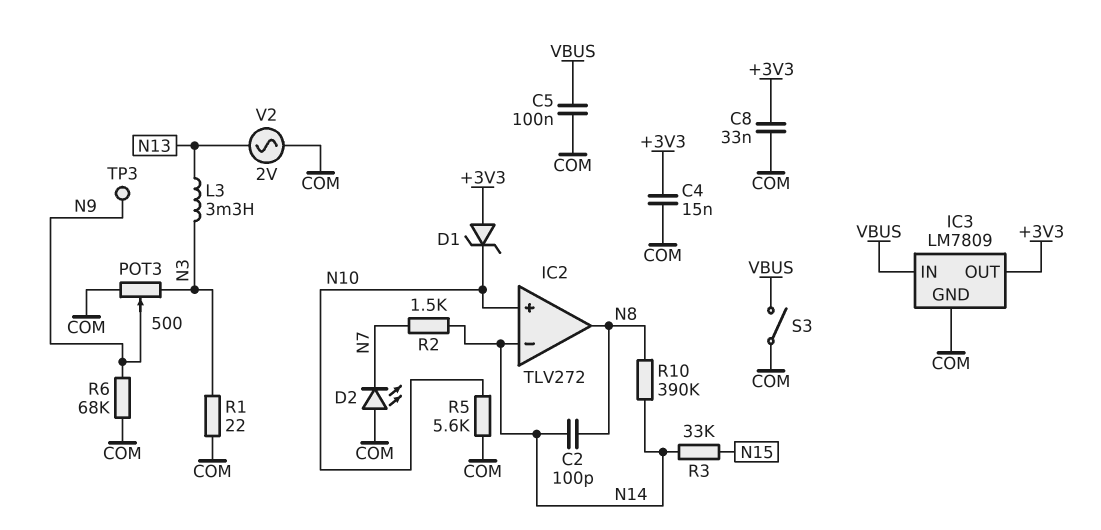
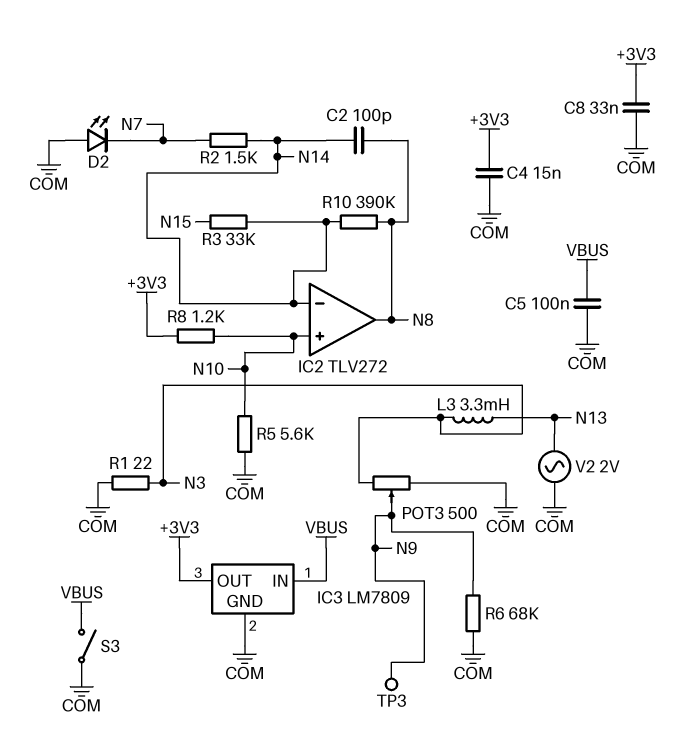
D1: zener (A +3V3, K N10) -> none
R8: none -> 1.2k (+3V3, N10)

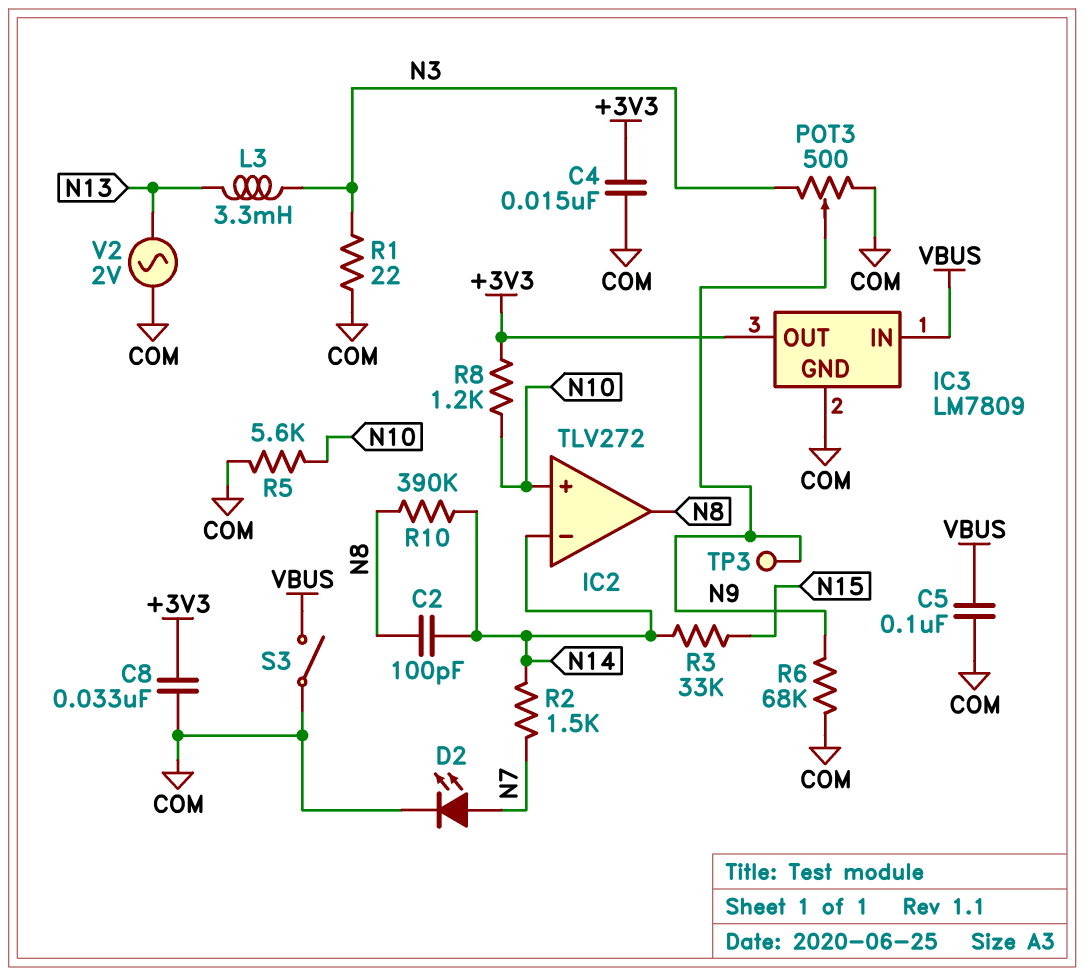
D2: LED (A COM, K N7) -> LED (A N7, K COM)

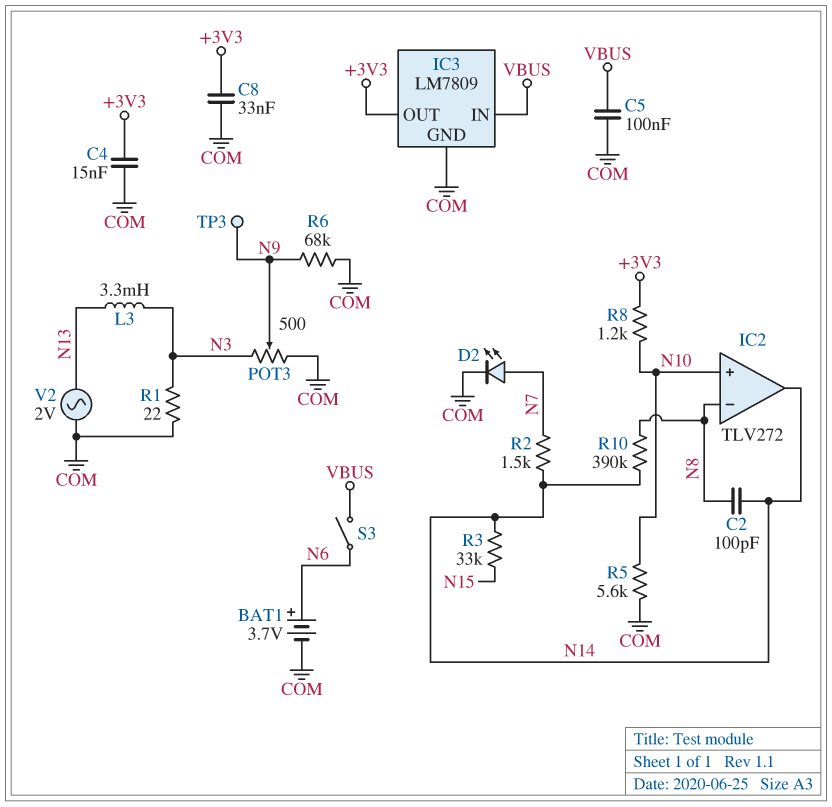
BAT1: none -> 3.7V (plus N6, minus COM)
IC2 pin in-: N14 -> N8
IC2 pin out: N8 -> N14
S3: switch (COM, VBUS) -> switch (N6, VBUS)

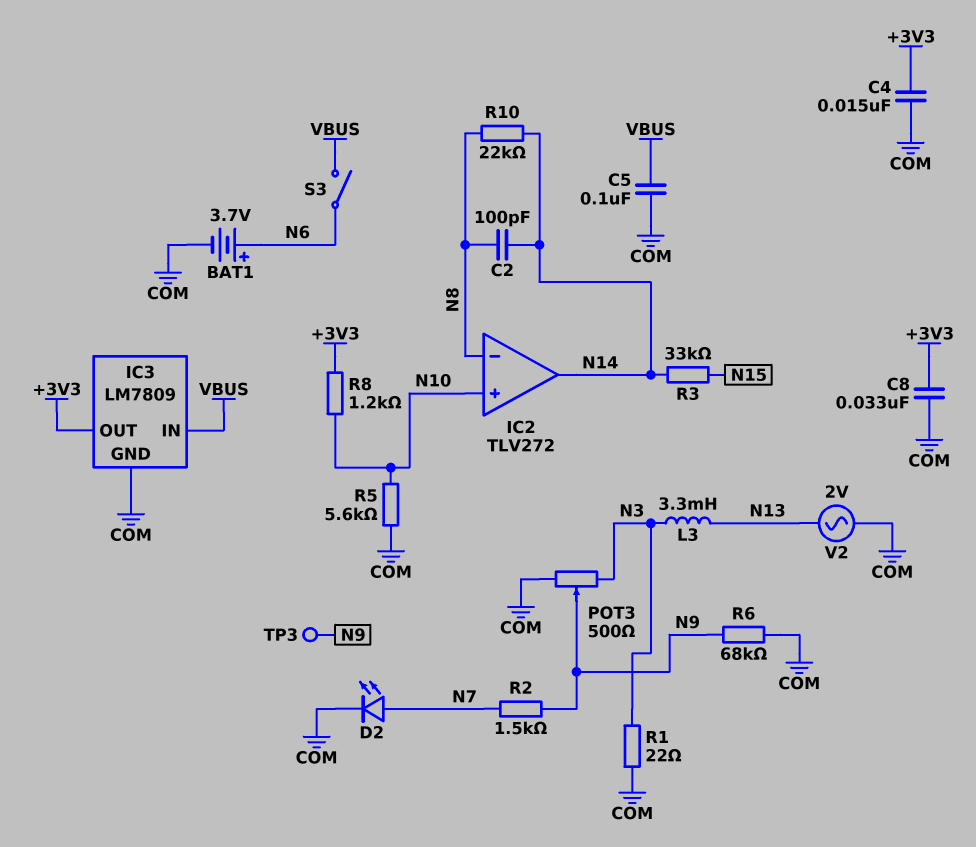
R2: 1.5k (N7, N14) -> 1.5k (N7, N9)
R10: 390k (N8, N14) -> 22k (N8, N14)

